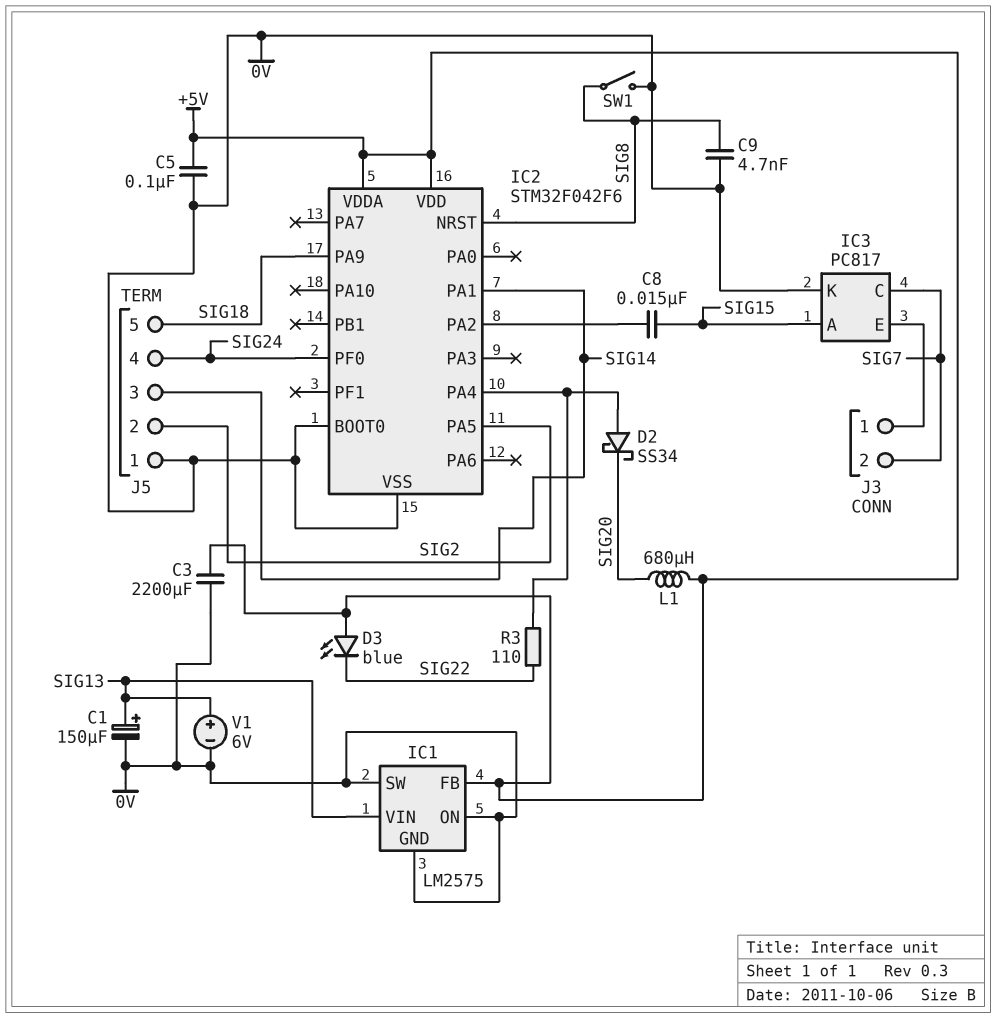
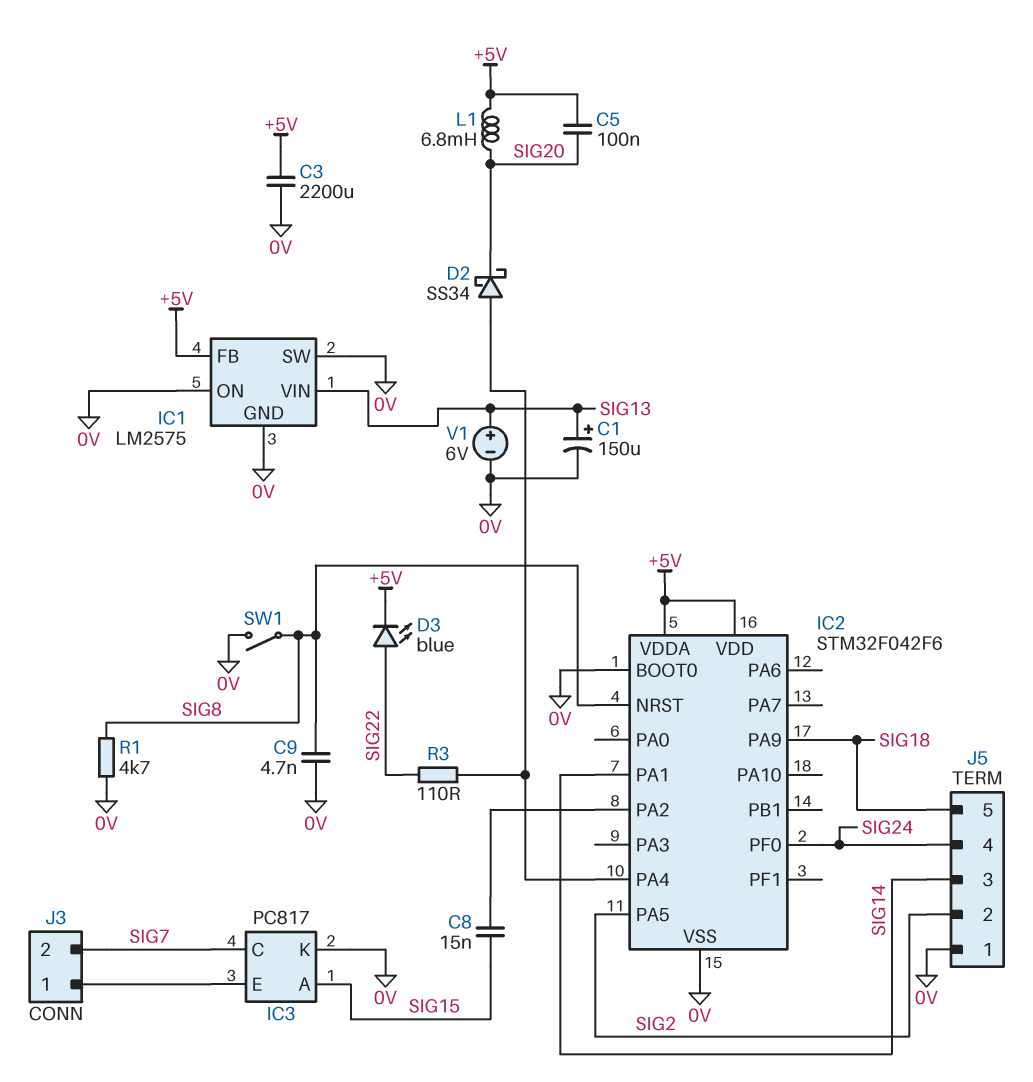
C5: 100nF (+5V, 0V) -> 100nF (+5V, SIG20)
D3: LED blue (A +5V, K SIG22) -> LED blue (A SIG22, K +5V)
L1: 680uH (+5V, SIG20) -> 6.8mH (+5V, SIG20)
R1: none -> 4.7k (0V, SIG8)

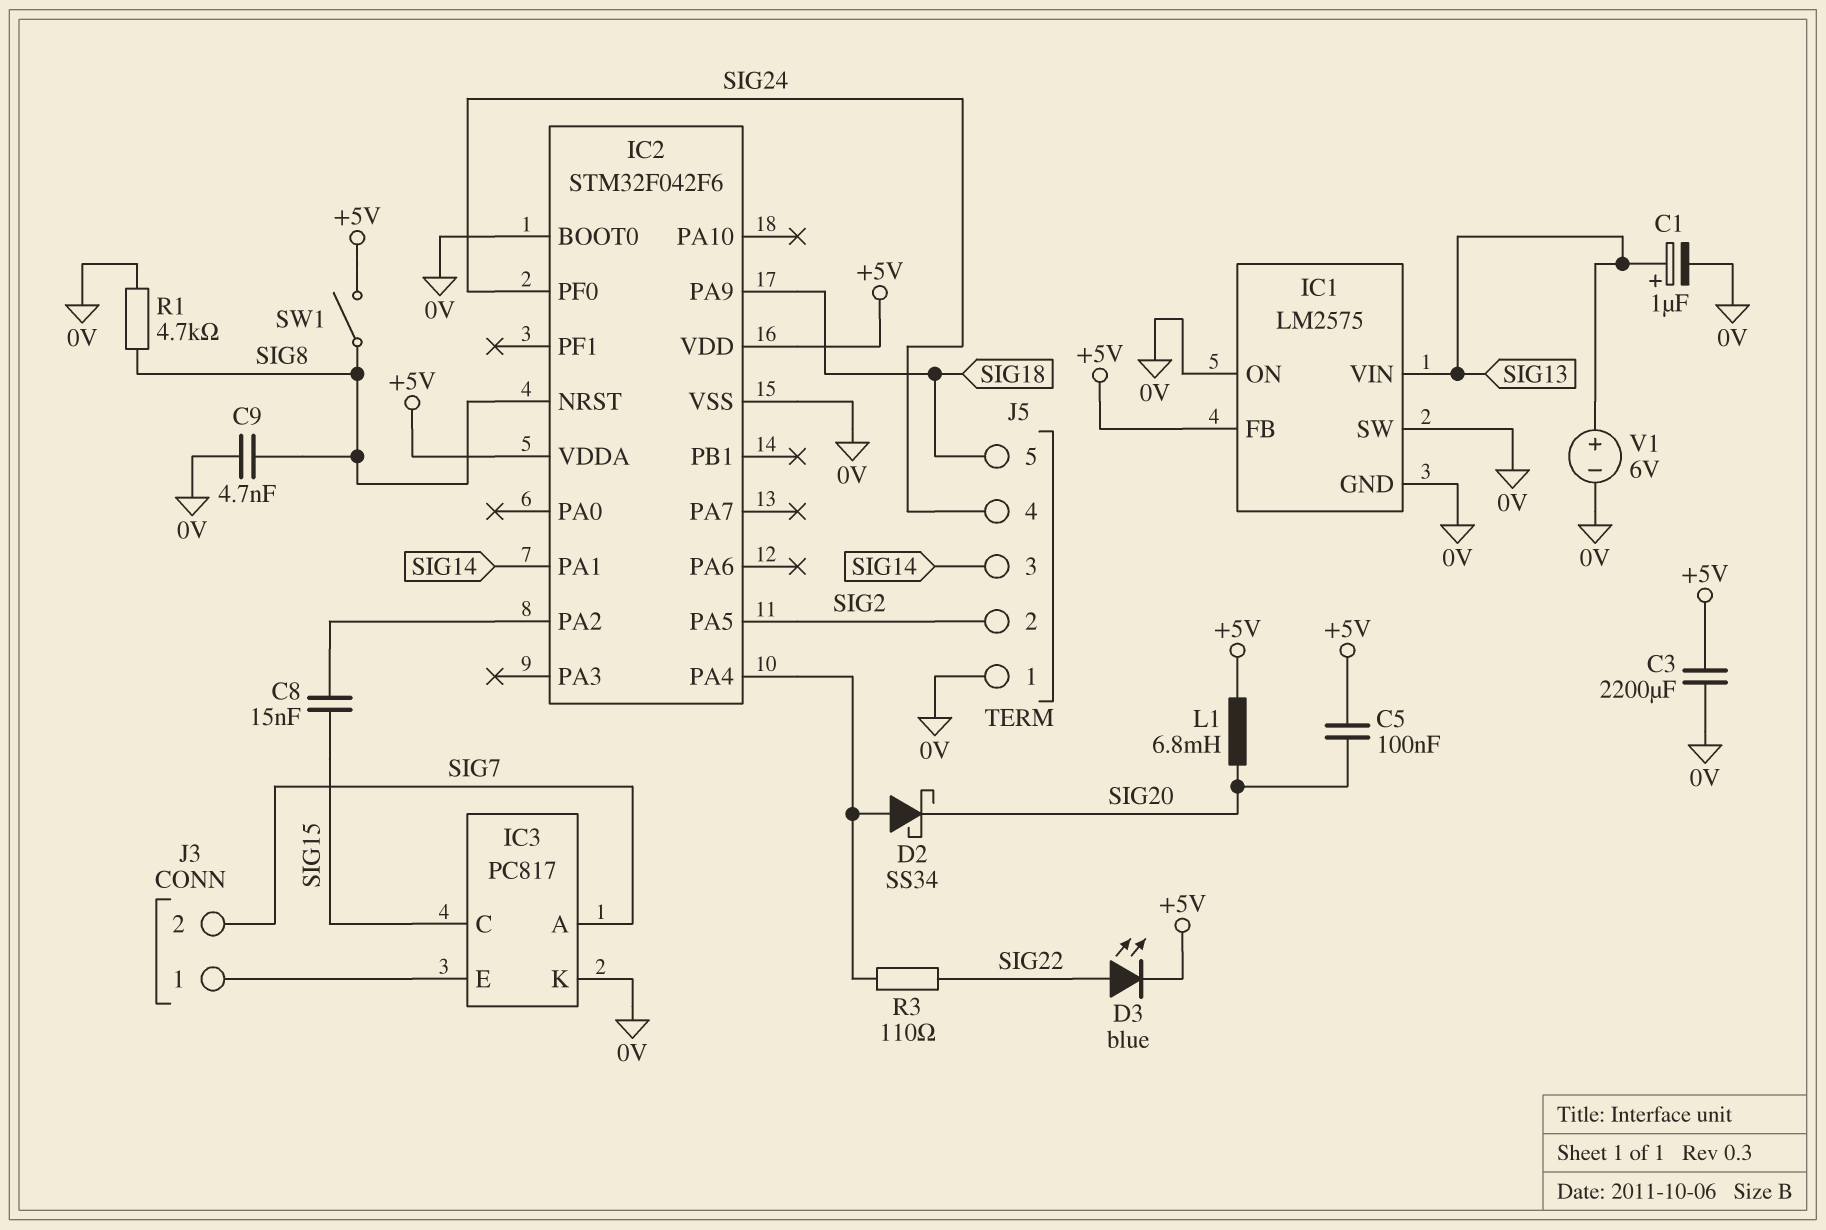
C1: 150uF (plus SIG13, minus 0V) -> 1uF (plus SIG13, minus 0V)
IC3 pin A: SIG15 -> SIG7
IC3 pin C: SIG7 -> SIG15
SW1: switch (0V, SIG8) -> switch (+5V, SIG8)

